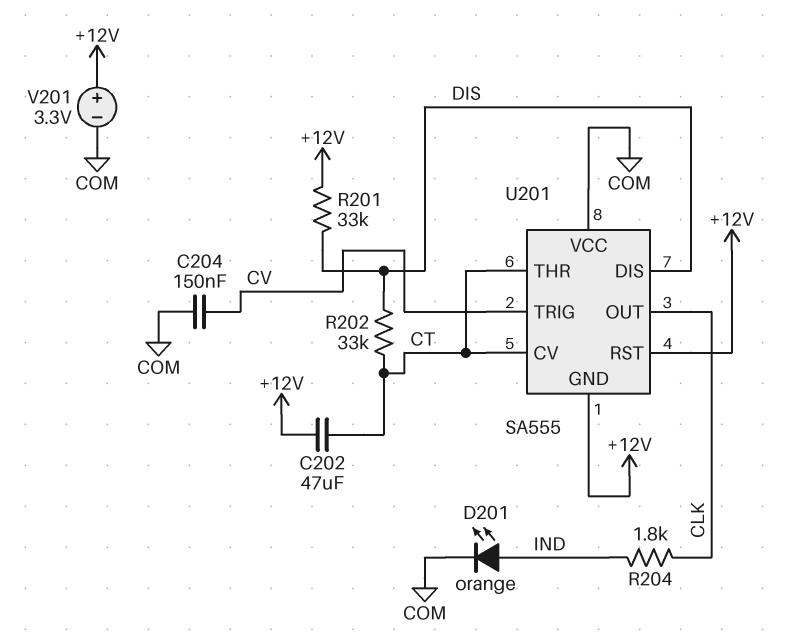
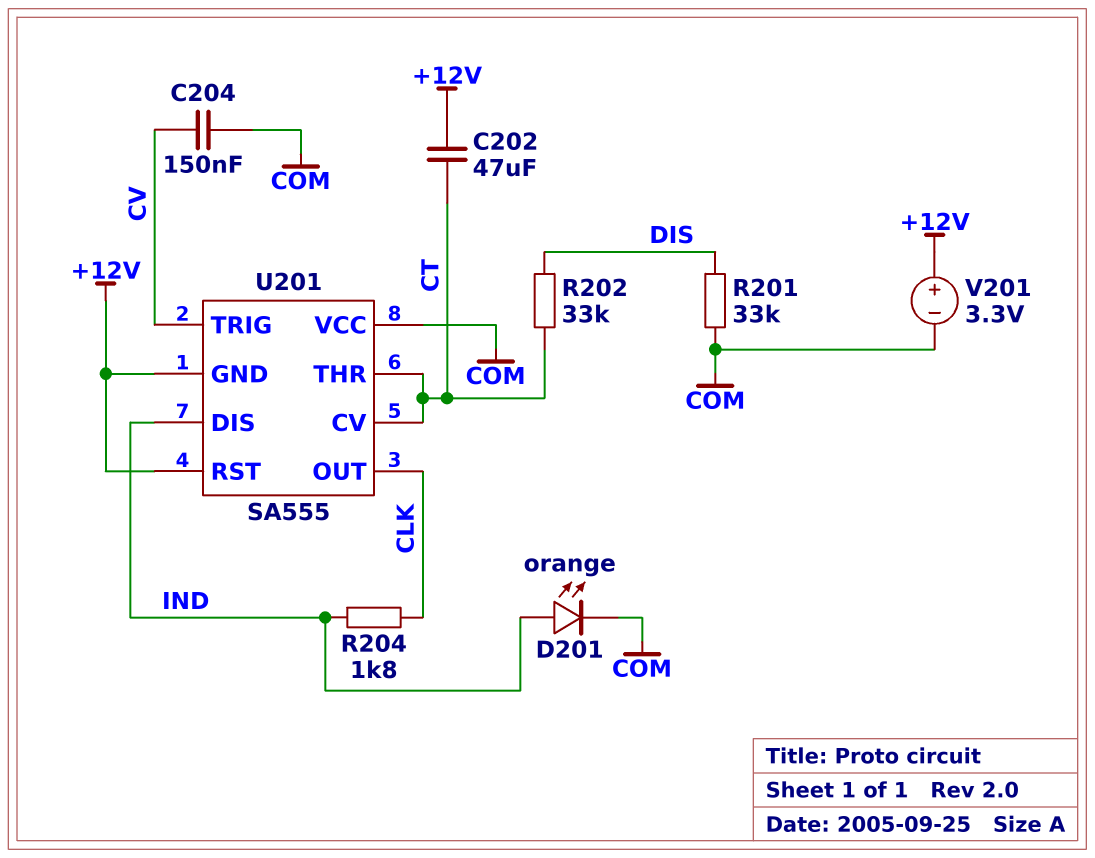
R201: 33k (+12V, DIS) -> 33k (COM, DIS)
U201 pin DIS: DIS -> IND

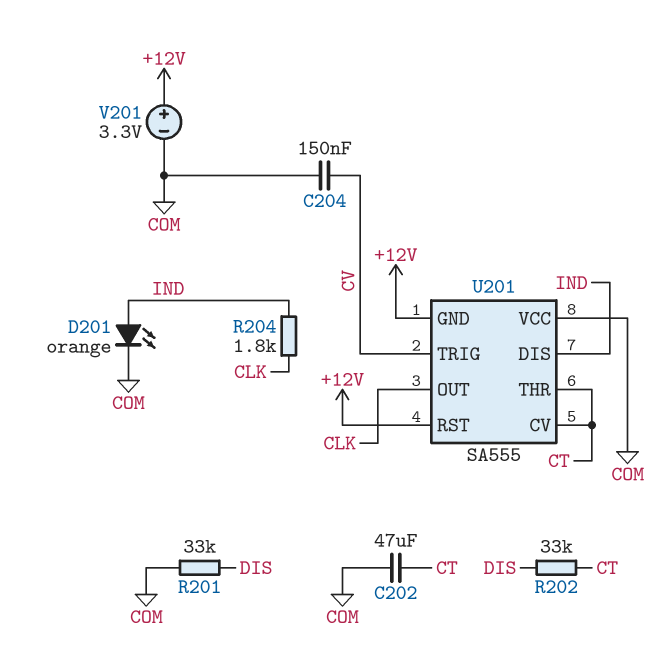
C202: 47uF (+12V, CT) -> 47uF (COM, CT)

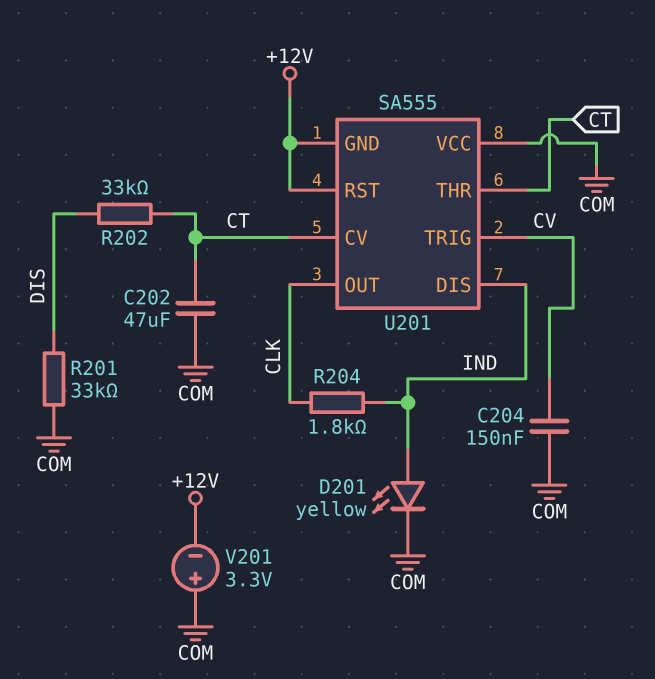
D201: LED orange (A IND, K COM) -> LED yellow (A IND, K COM)
V201: 3.3V (plus +12V, minus COM) -> 3.3V (plus COM, minus +12V)

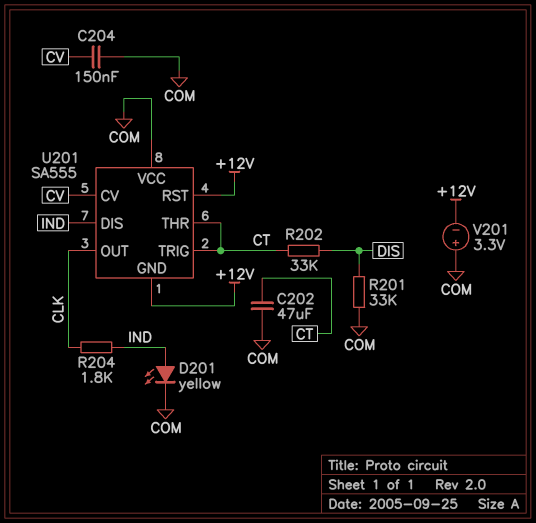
U201 pin CV: CT -> CV
U201 pin TRIG: CV -> CT

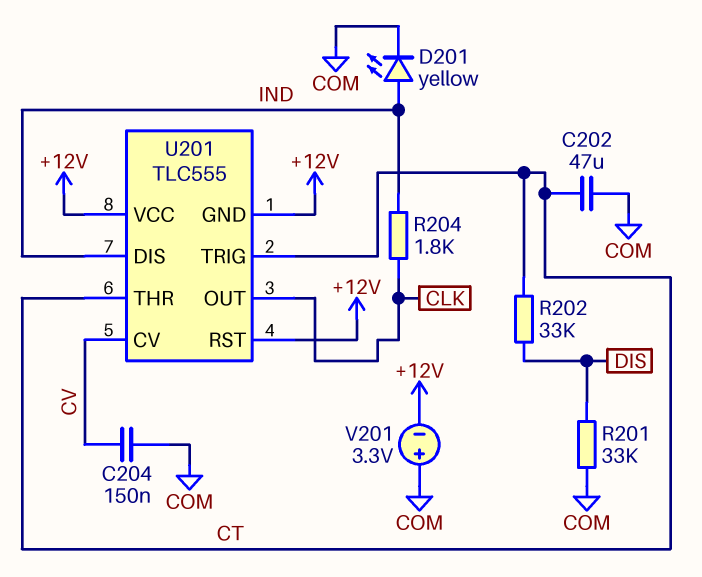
U201: SA555 -> TLC555
U201 pin VCC: COM -> +12V

